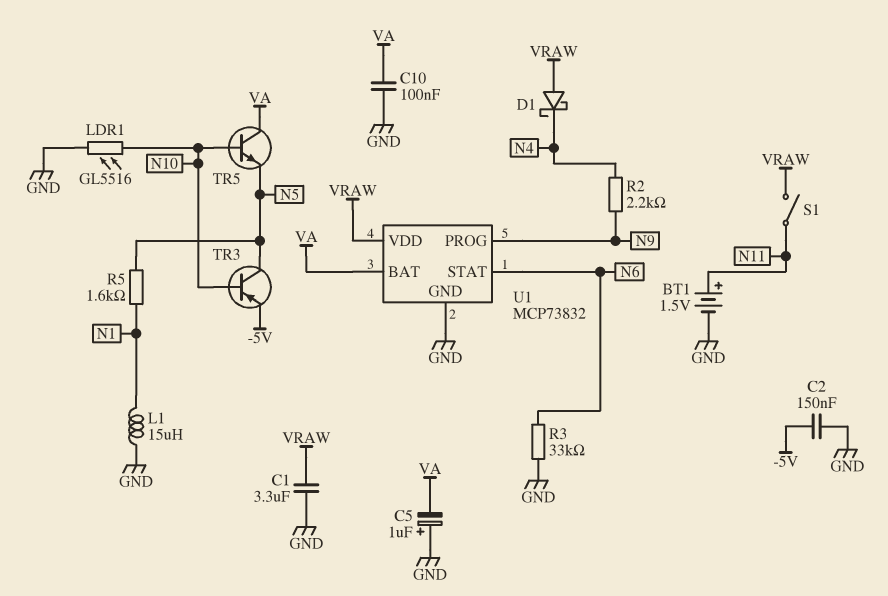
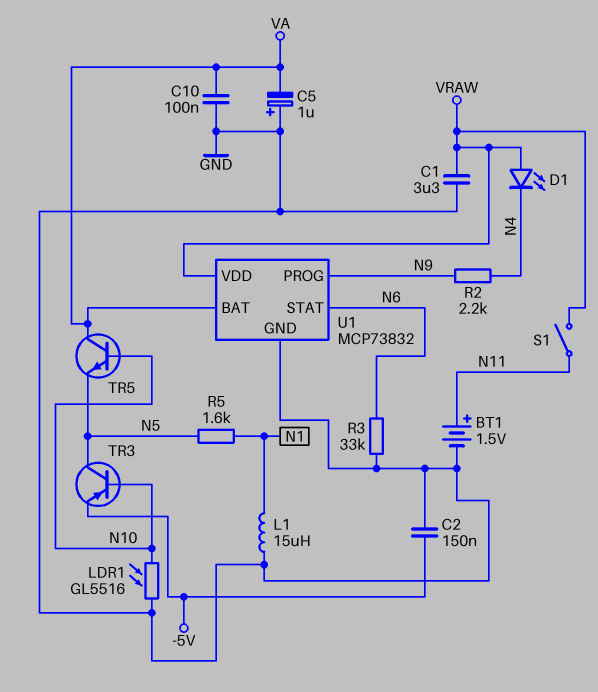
D1: schottky (A VRAW, K N4) -> LED (A VRAW, K N4)

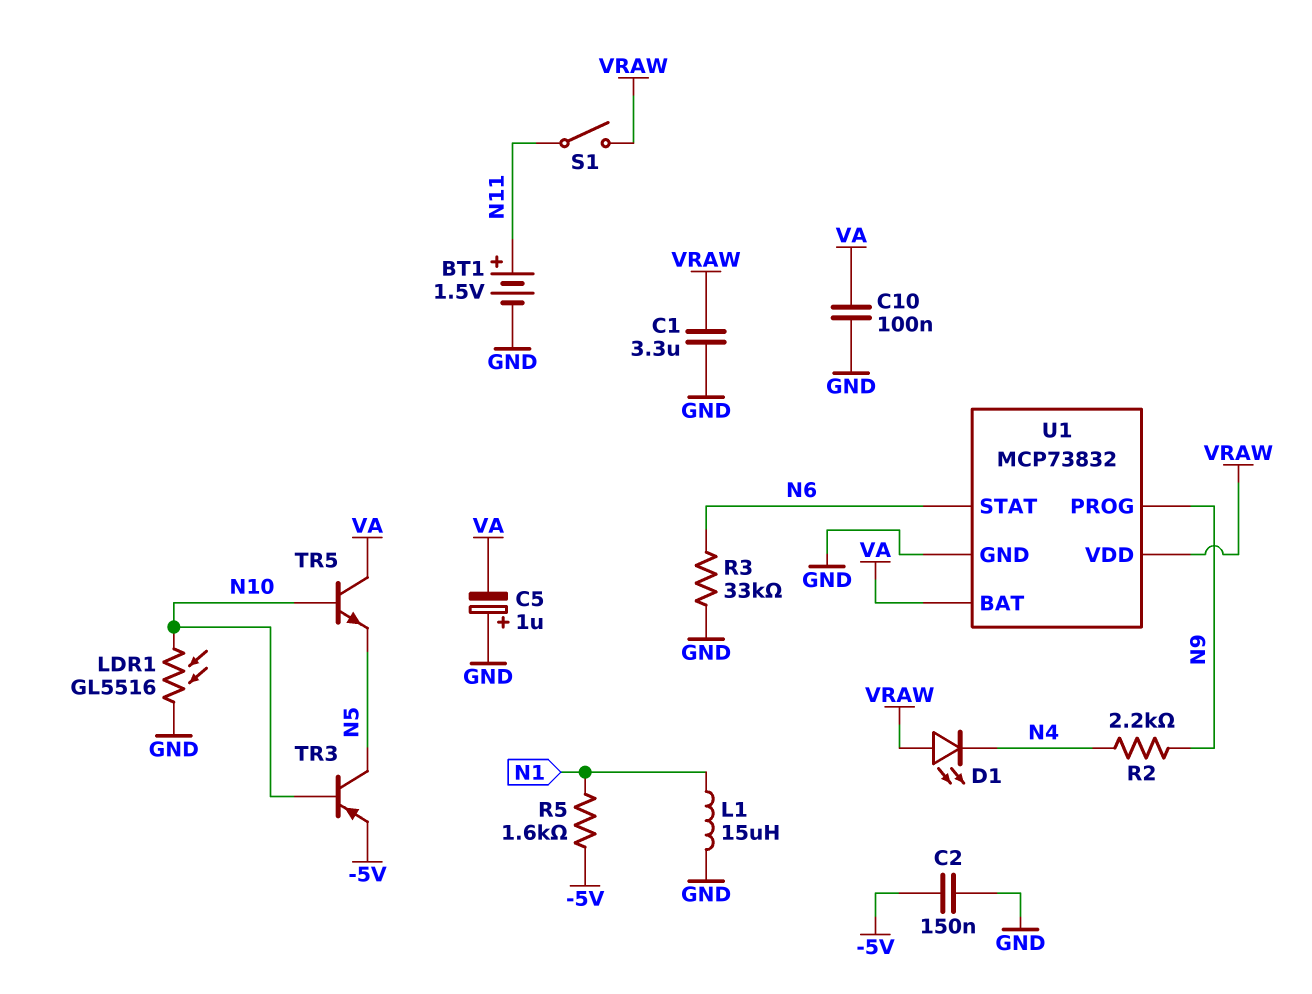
R5: 1.6k (N1, N5) -> 1.6k (-5V, N1)

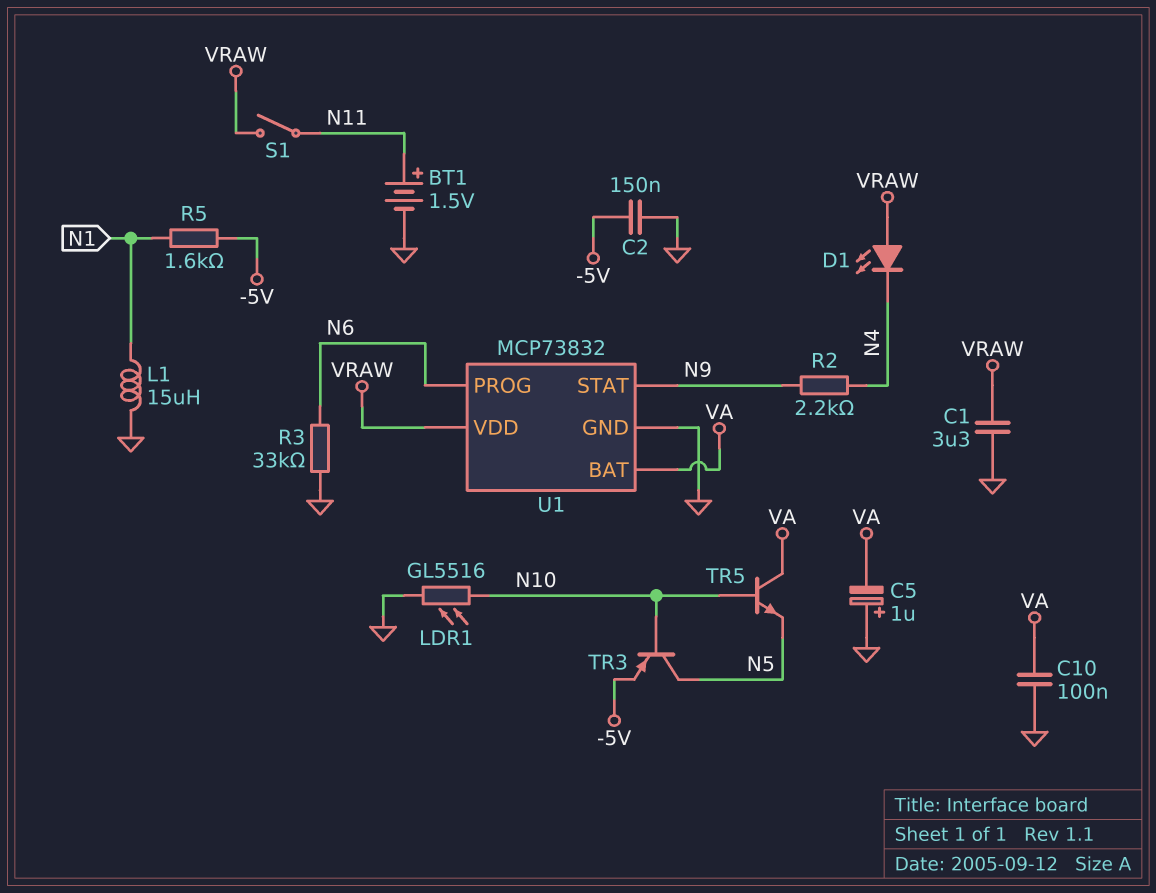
U1 pin PROG: N9 -> N6
U1 pin STAT: N6 -> N9

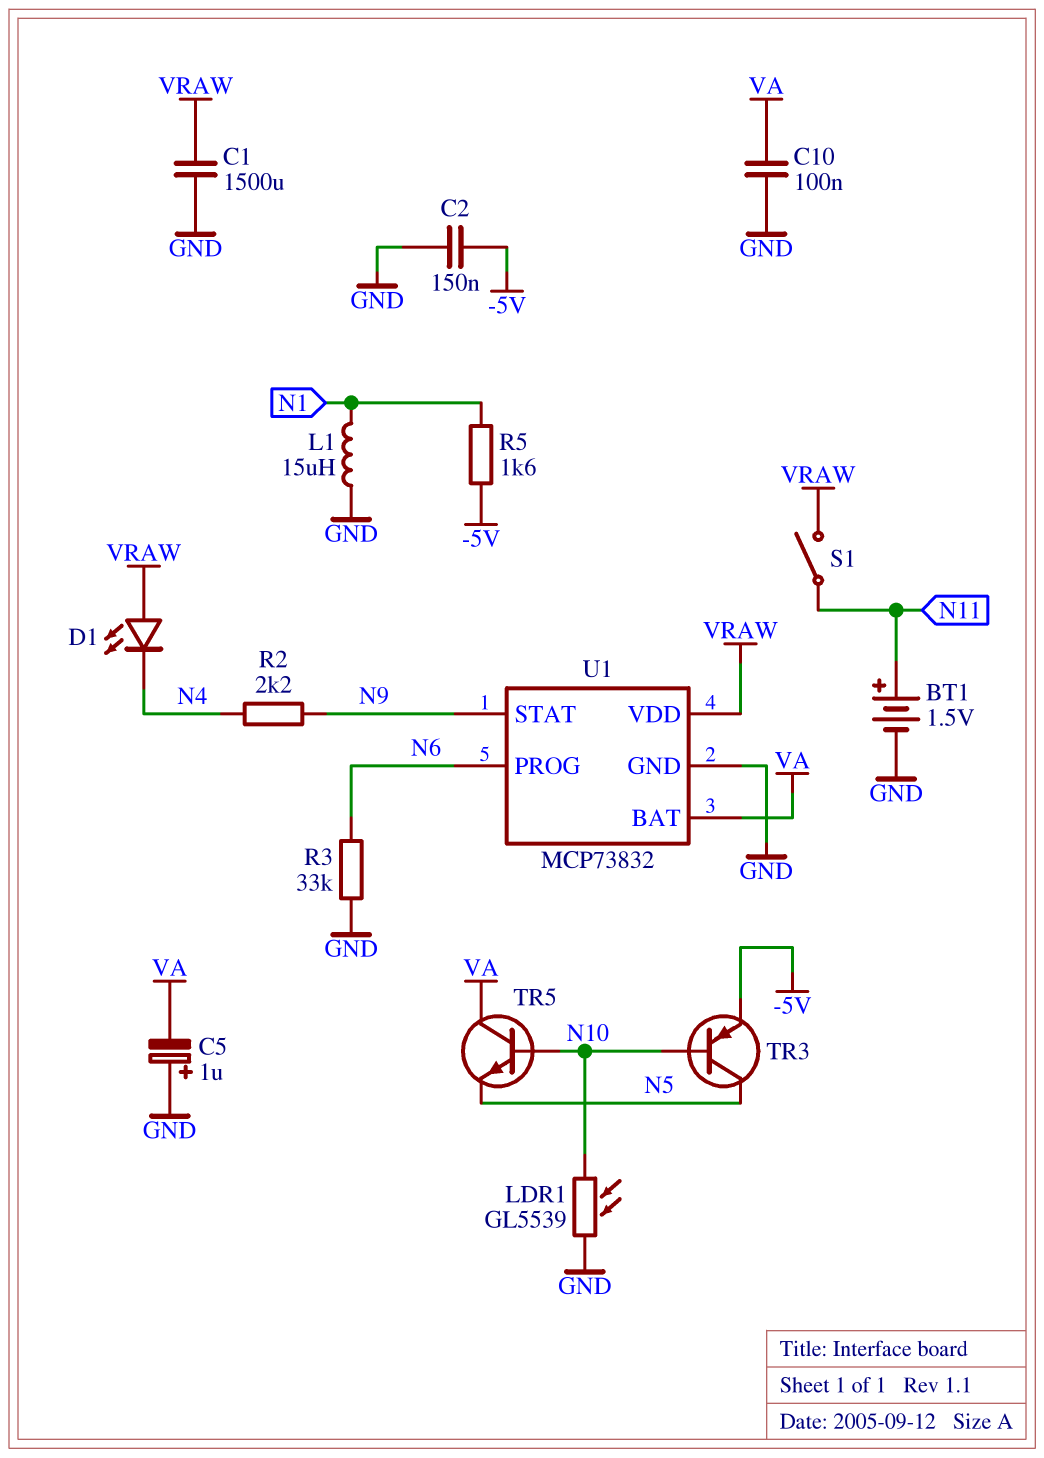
C1: 3.3uF (GND, VRAW) -> 1500uF (GND, VRAW)
LDR1: GL5516 (GND, N10) -> GL5539 (GND, N10)

